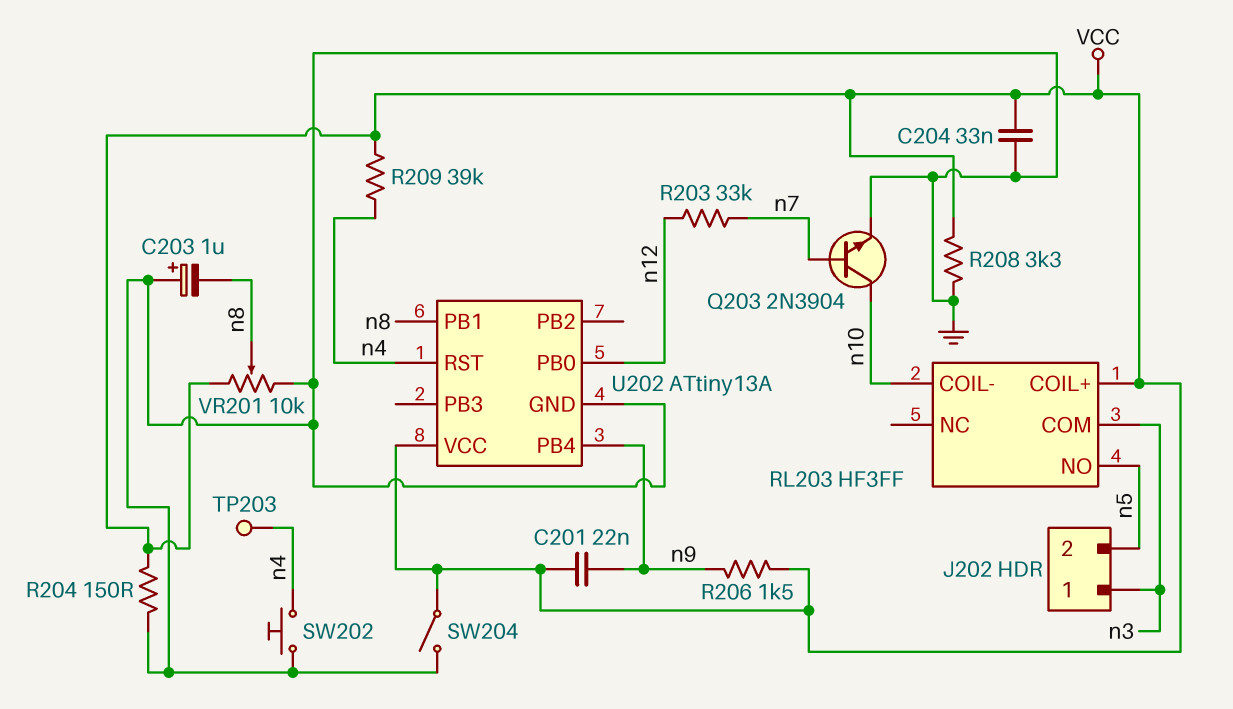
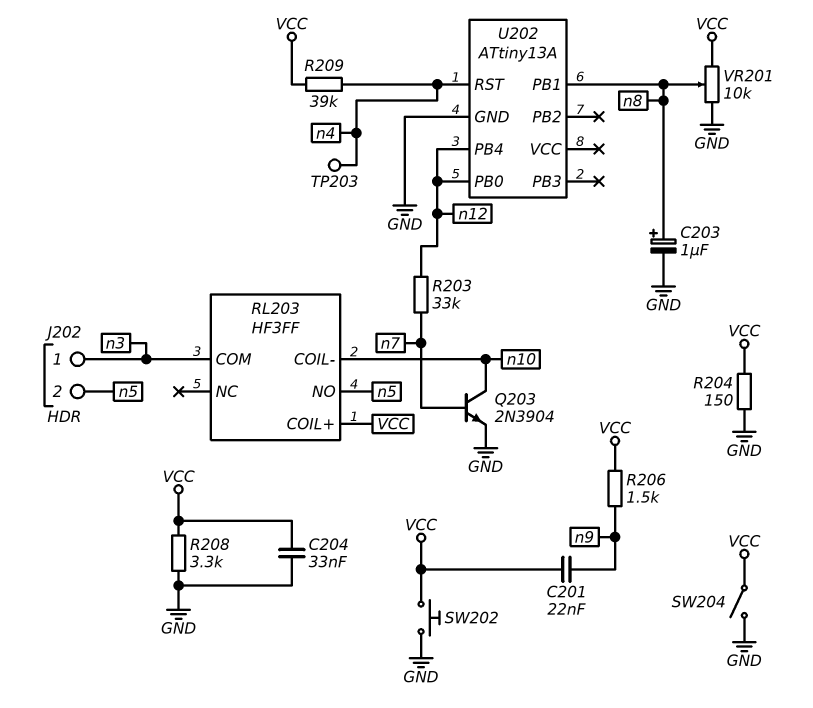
C203: 1uF (plus GND, minus n8) -> 1uF (plus n8, minus GND)
SW202: button (GND, n4) -> button (GND, VCC)
U202 pin PB4: n9 -> n12
U202 pin VCC: VCC -> none

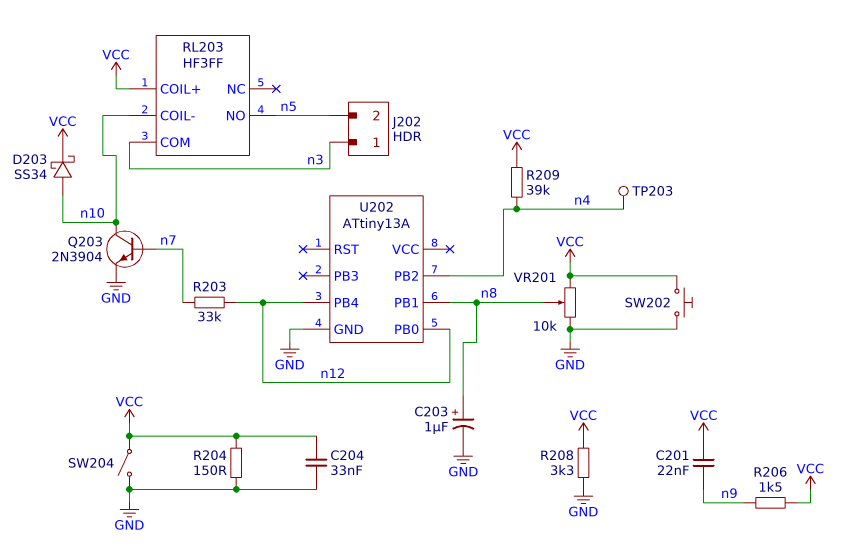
D203: none -> schottky SS34 (A n10, K VCC)
U202 pin PB2: none -> n4
U202 pin RST: n4 -> none

